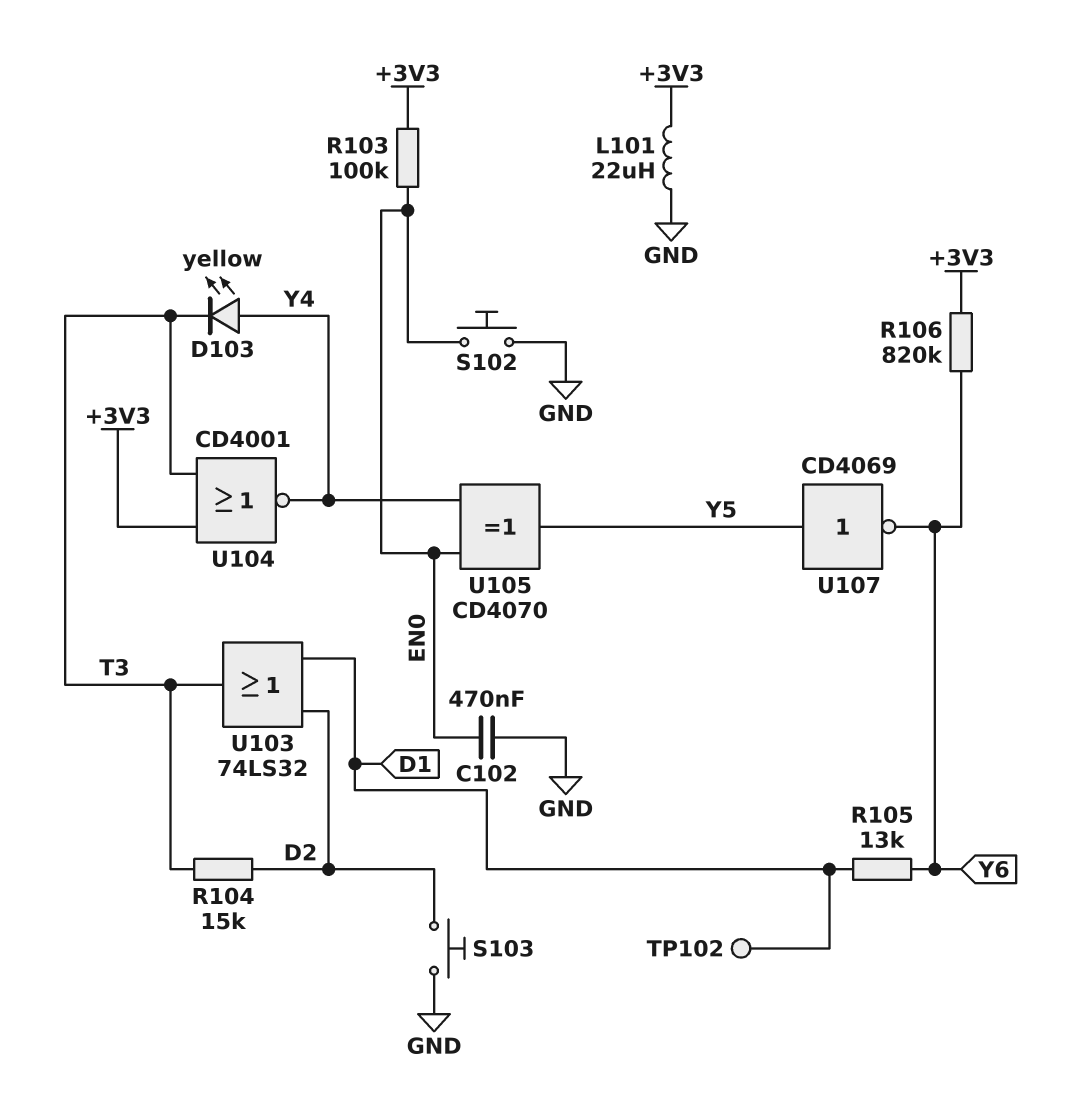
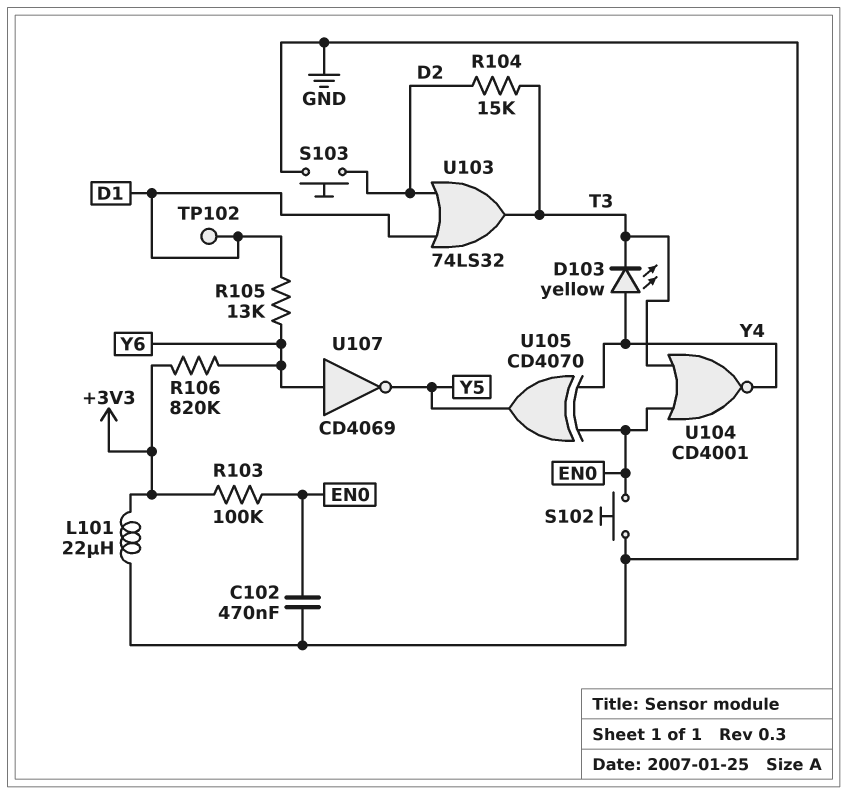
U104: NOR CD4001 (in +3V3, in T3, out Y4) -> NOR CD4001 (in EN0, in T3, out Y4)
U107: NOT CD4069 (in Y5, out Y6) -> NOT CD4069 (in Y6, out Y5)

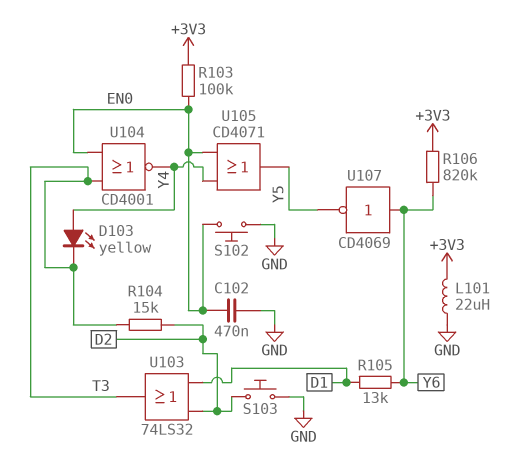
TP102: test point (D1) -> none
U105: XOR CD4070 (in EN0, in Y4, out Y5) -> OR CD4071 (in EN0, in Y4, out Y5)

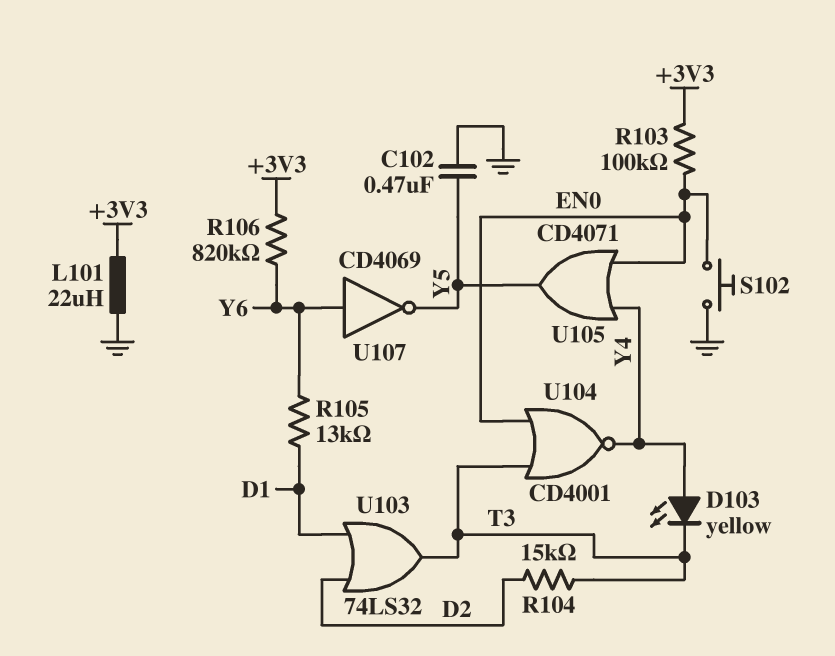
C102: 470nF (EN0, GND) -> 470nF (GND, Y5)
S103: button (D2, GND) -> none

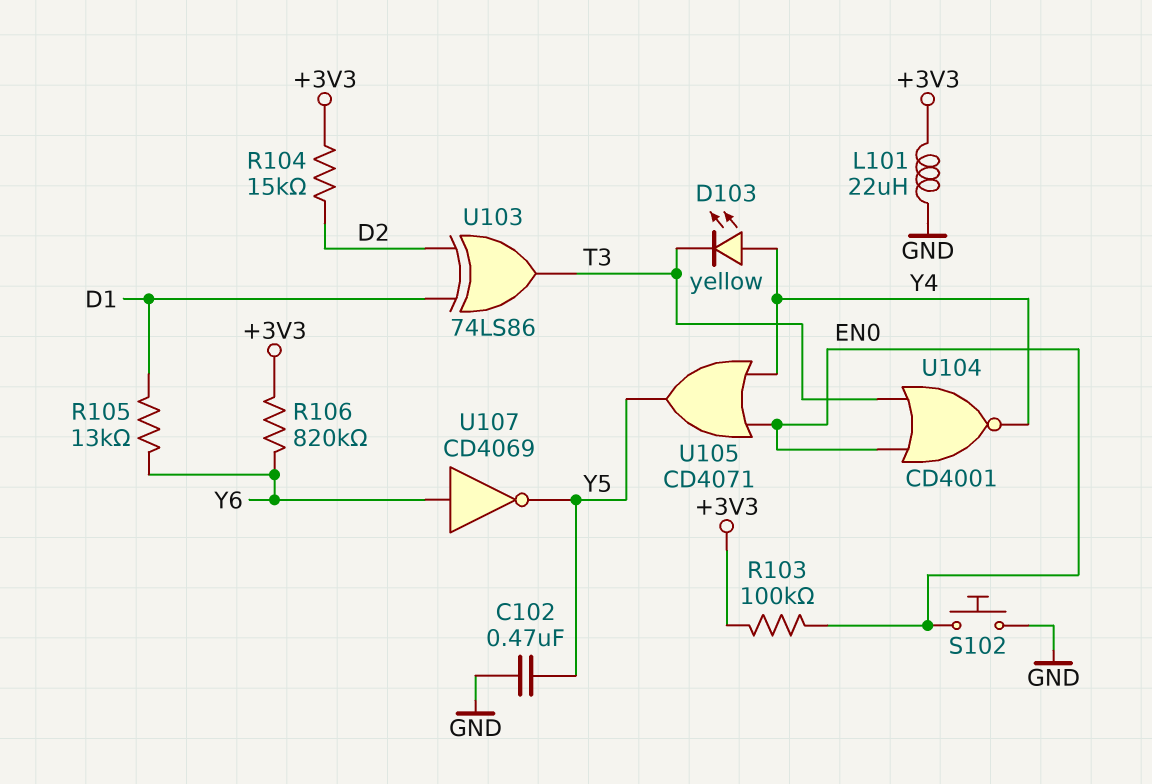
R104: 15k (D2, T3) -> 15k (+3V3, D2)
U103: OR 74LS32 (in D1, in D2, out T3) -> XOR 74LS86 (in D1, in D2, out T3)

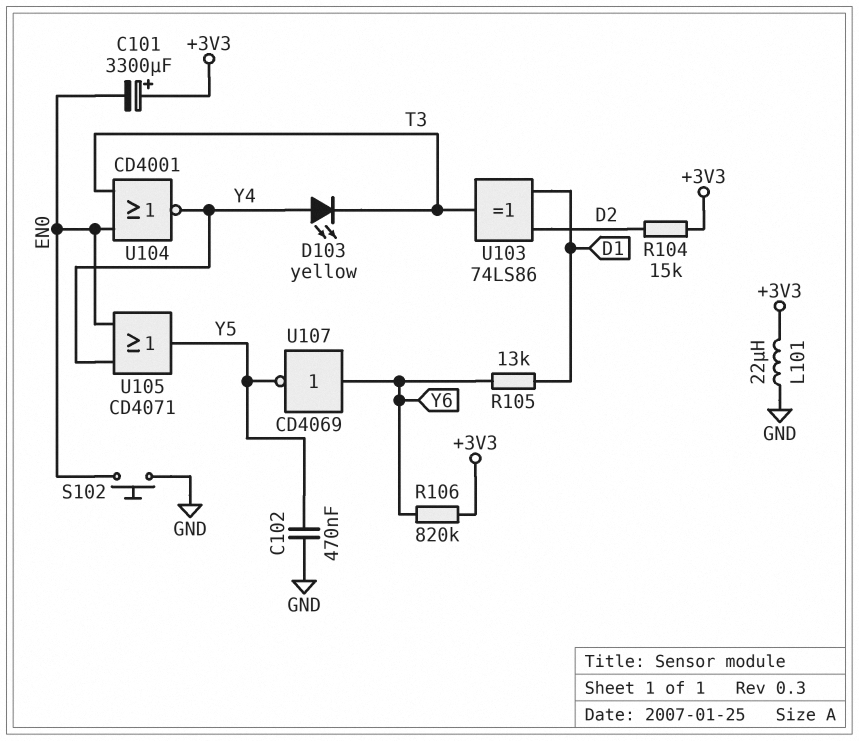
C101: none -> 3300uF (plus +3V3, minus EN0)
R103: 100k (+3V3, EN0) -> none

